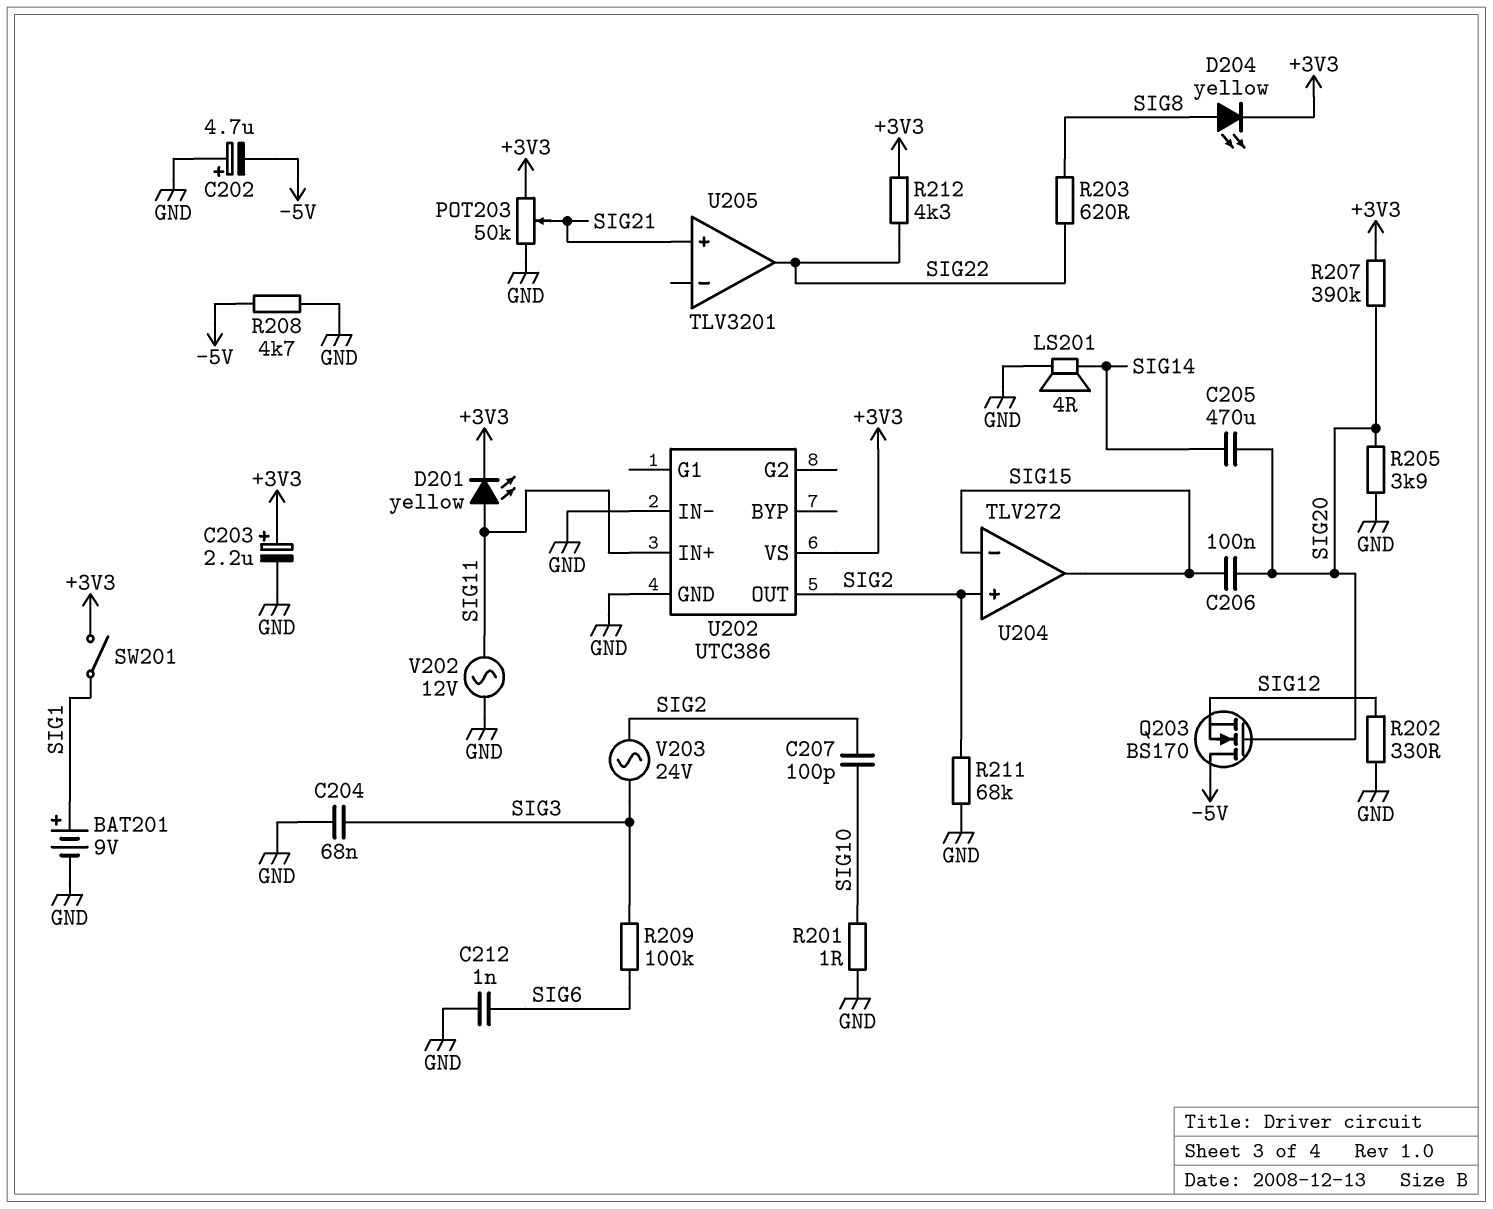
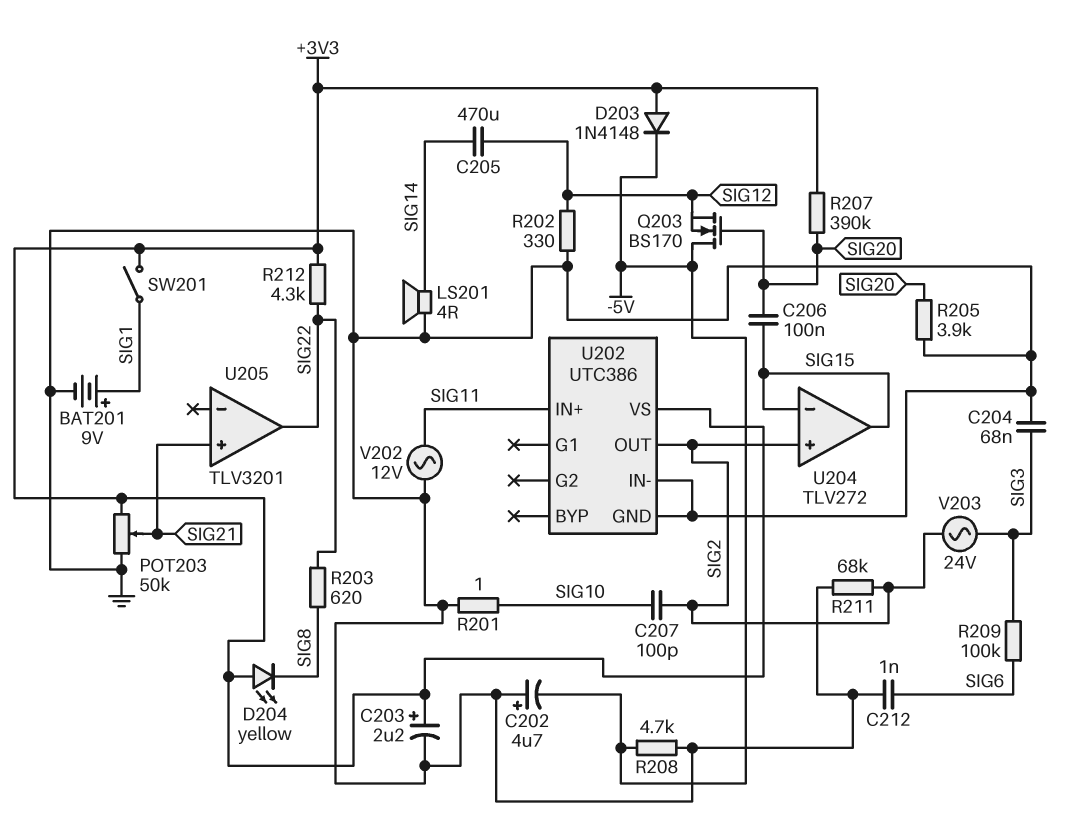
C205: 470uF (SIG14, SIG20) -> 470uF (SIG12, SIG14)
D201: LED yellow (A SIG11, K +3V3) -> none
D203: none -> diode 1N4148 (A +3V3, K -5V)
D204: LED yellow (A SIG8, K +3V3) -> LED yellow (A +3V3, K SIG8)

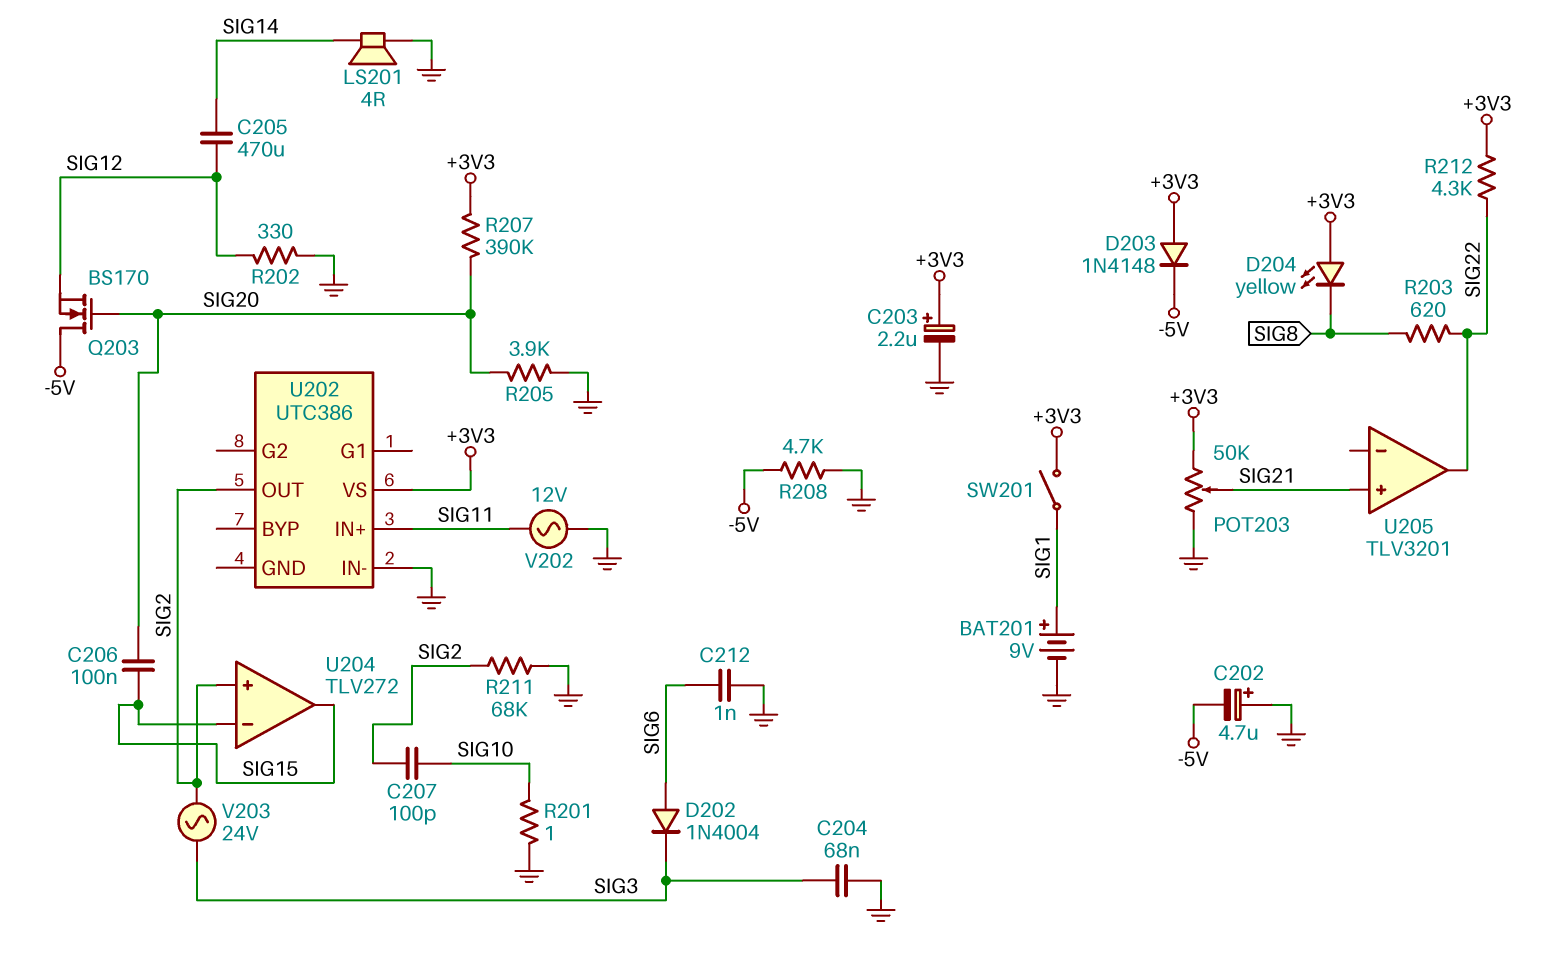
D202: none -> diode 1N4004 (A SIG6, K SIG3)
R209: 100k (SIG3, SIG6) -> none
U202 pin GND: GND -> none

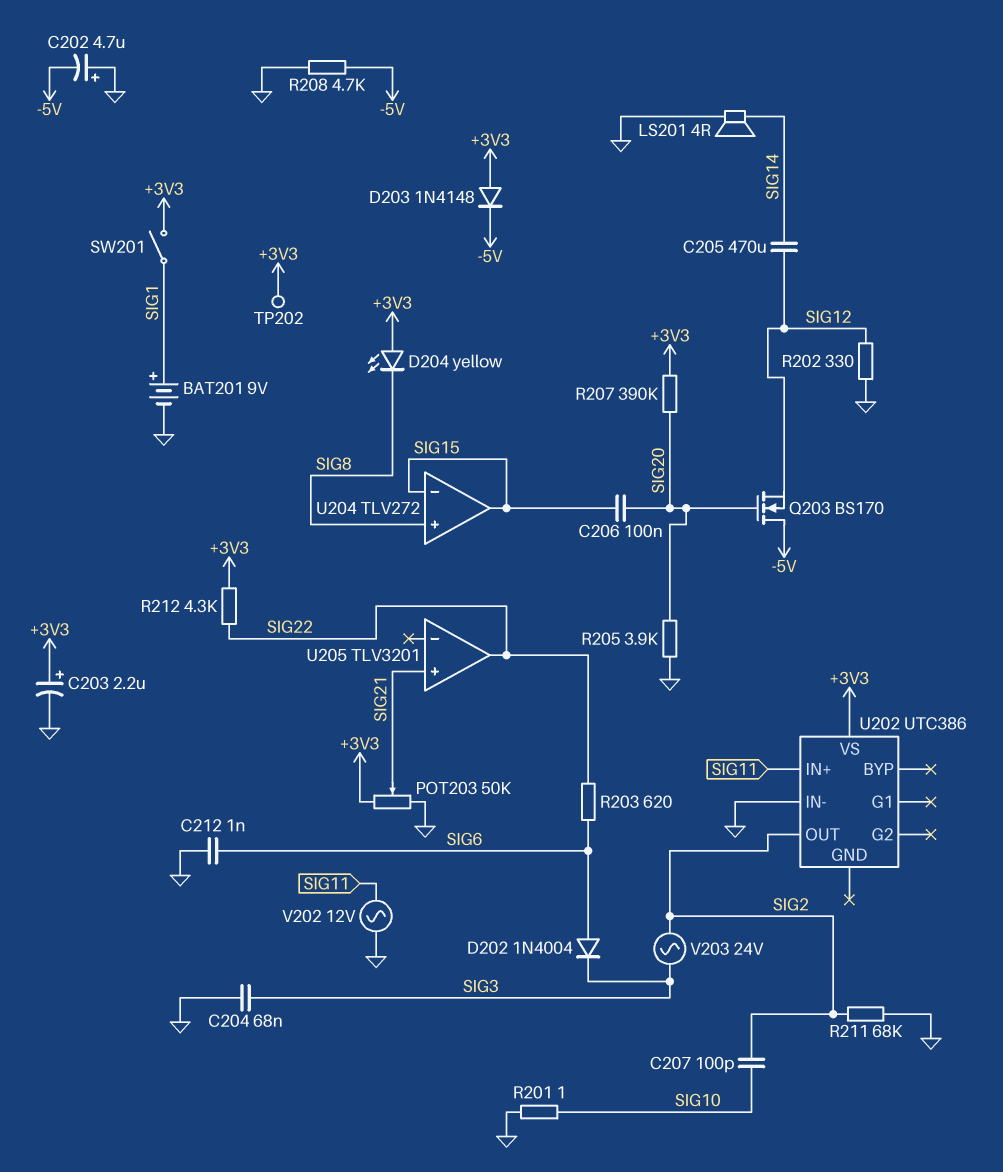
R203: 620 (SIG8, SIG22) -> 620 (SIG6, SIG22)
TP202: none -> test point (+3V3)
U204 pin in+: SIG2 -> SIG8

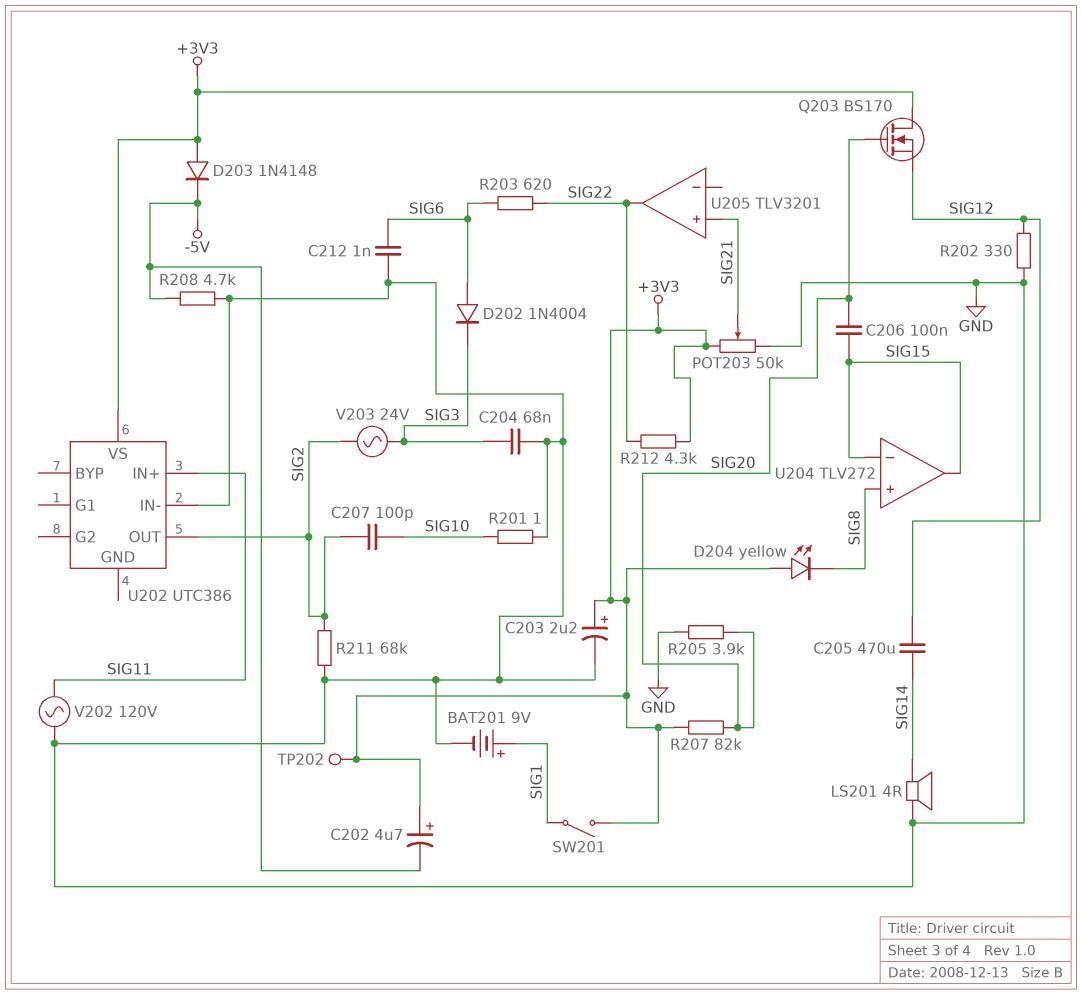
C202: 4.7uF (plus GND, minus -5V) -> 4.7uF (plus +3V3, minus -5V)
Q203: NMOS BS170 (G SIG20, D -5V, S SIG12) -> NMOS BS170 (G SIG20, D +3V3, S SIG12)
R207: 390k (+3V3, SIG20) -> 82k (+3V3, SIG20)
V202: AC 12V (GND, SIG11) -> AC 120V (GND, SIG11)

